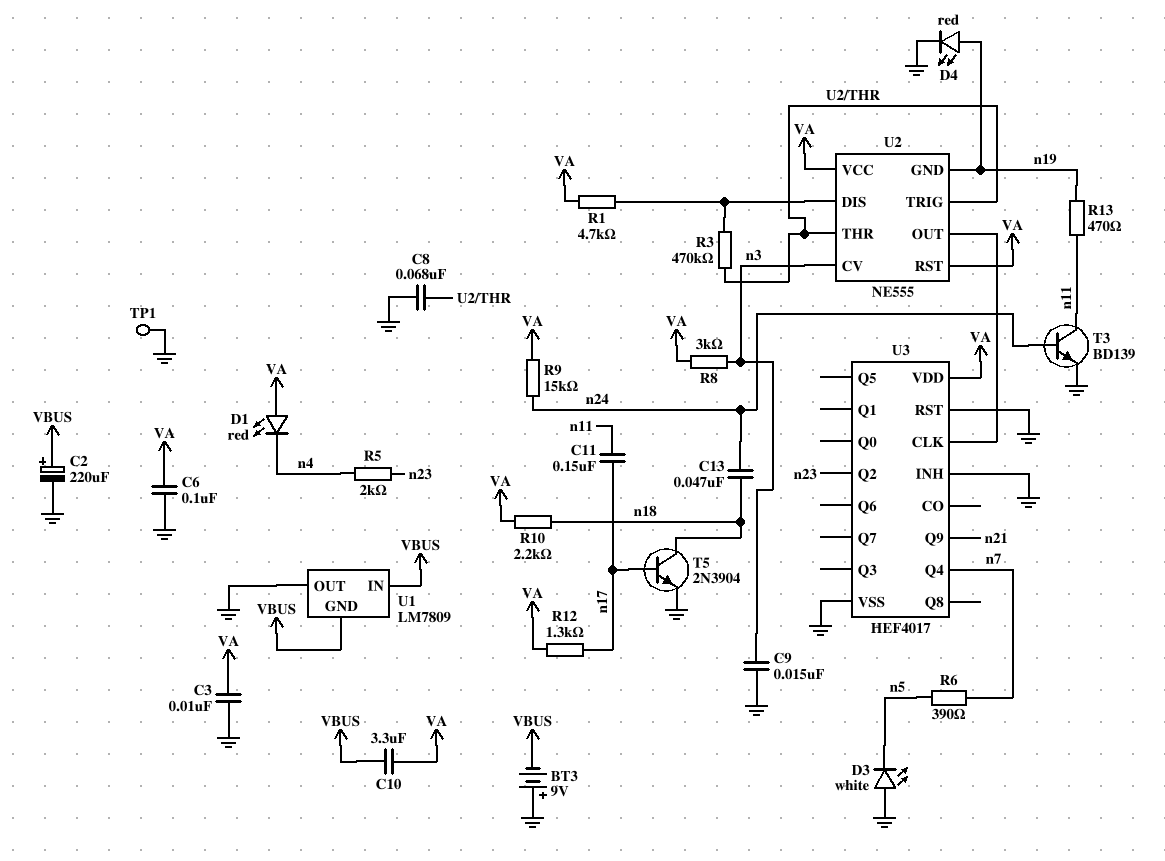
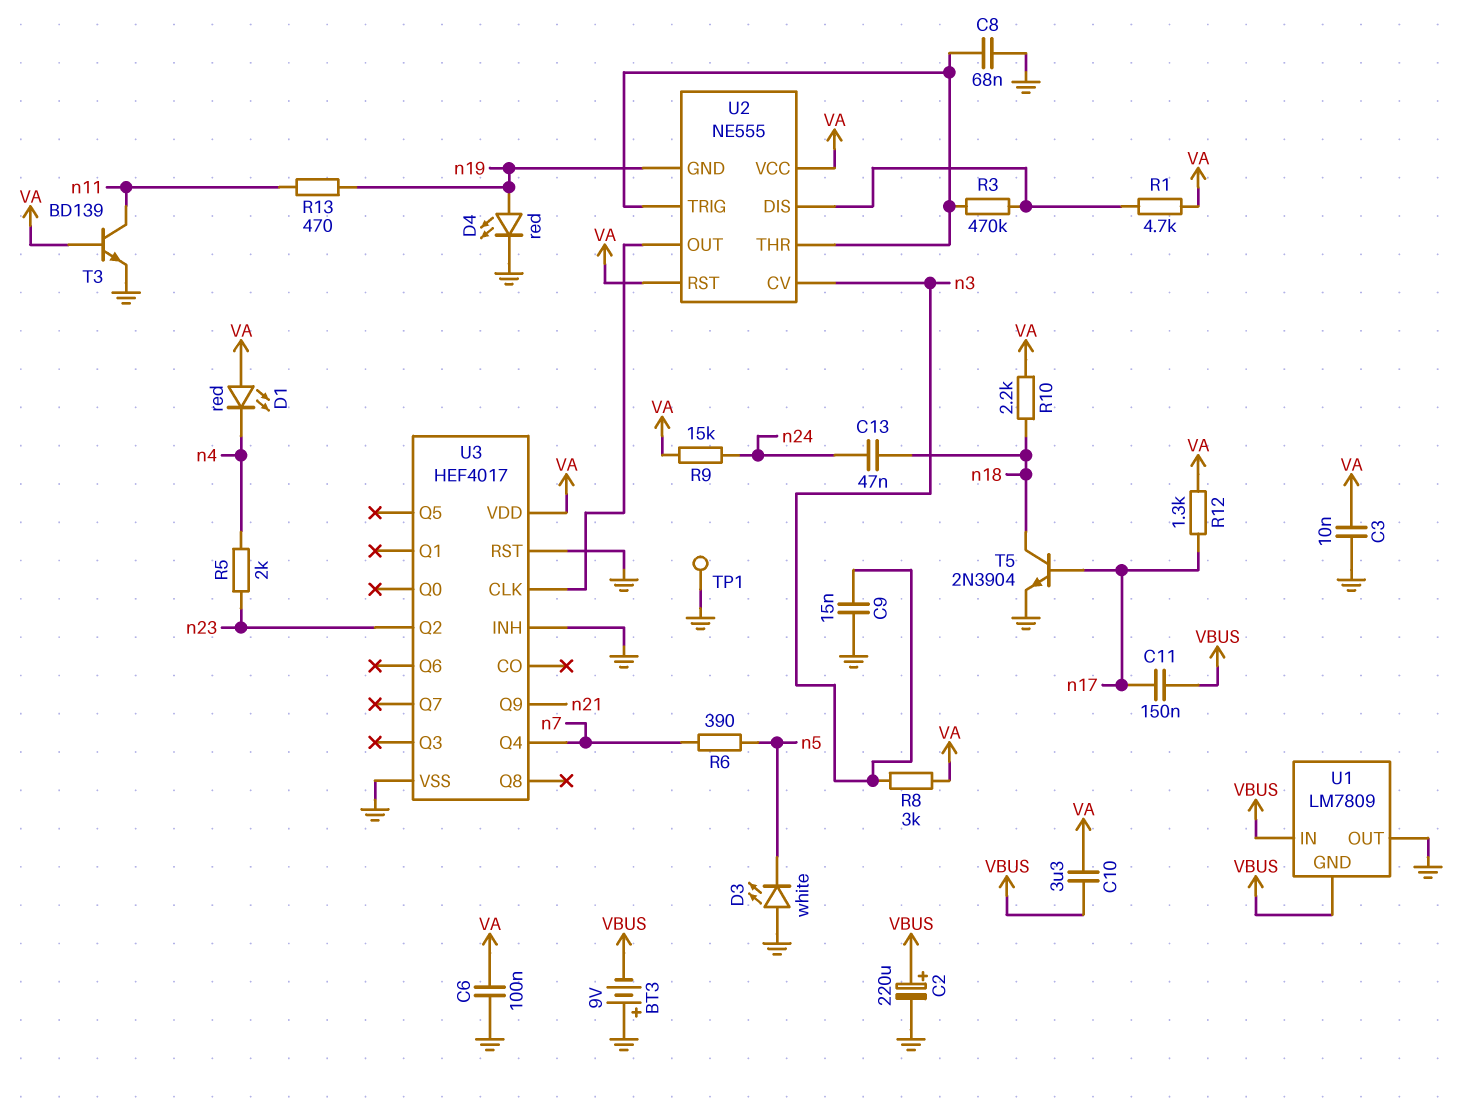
C11: 150nF (n11, n17) -> 150nF (VBUS, n17)
T3: NPN BD139 (B n24, C n11, E GND) -> NPN BD139 (B VA, C n11, E GND)

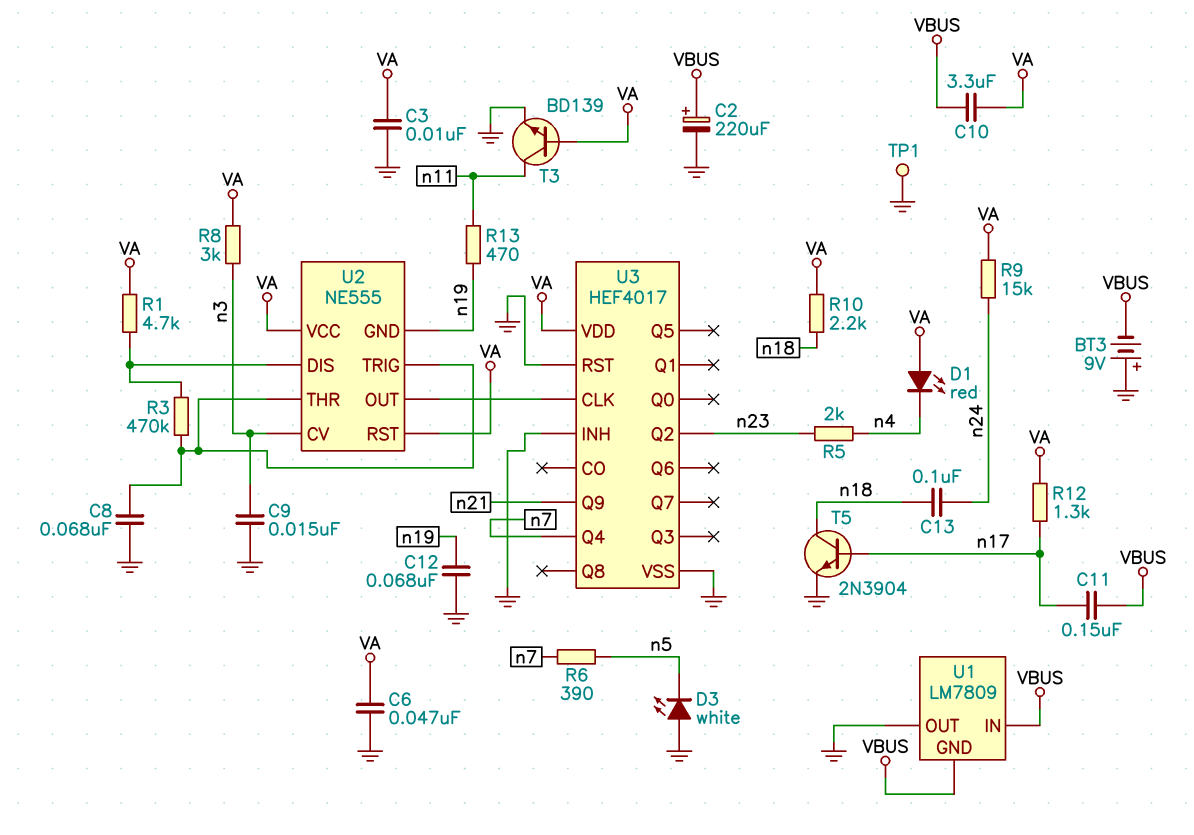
C6: 100nF (GND, VA) -> 47nF (GND, VA)
C12: none -> 68nF (GND, n19)
C13: 47nF (n18, n24) -> 100nF (n18, n24)
D4: LED red (A n19, K GND) -> none

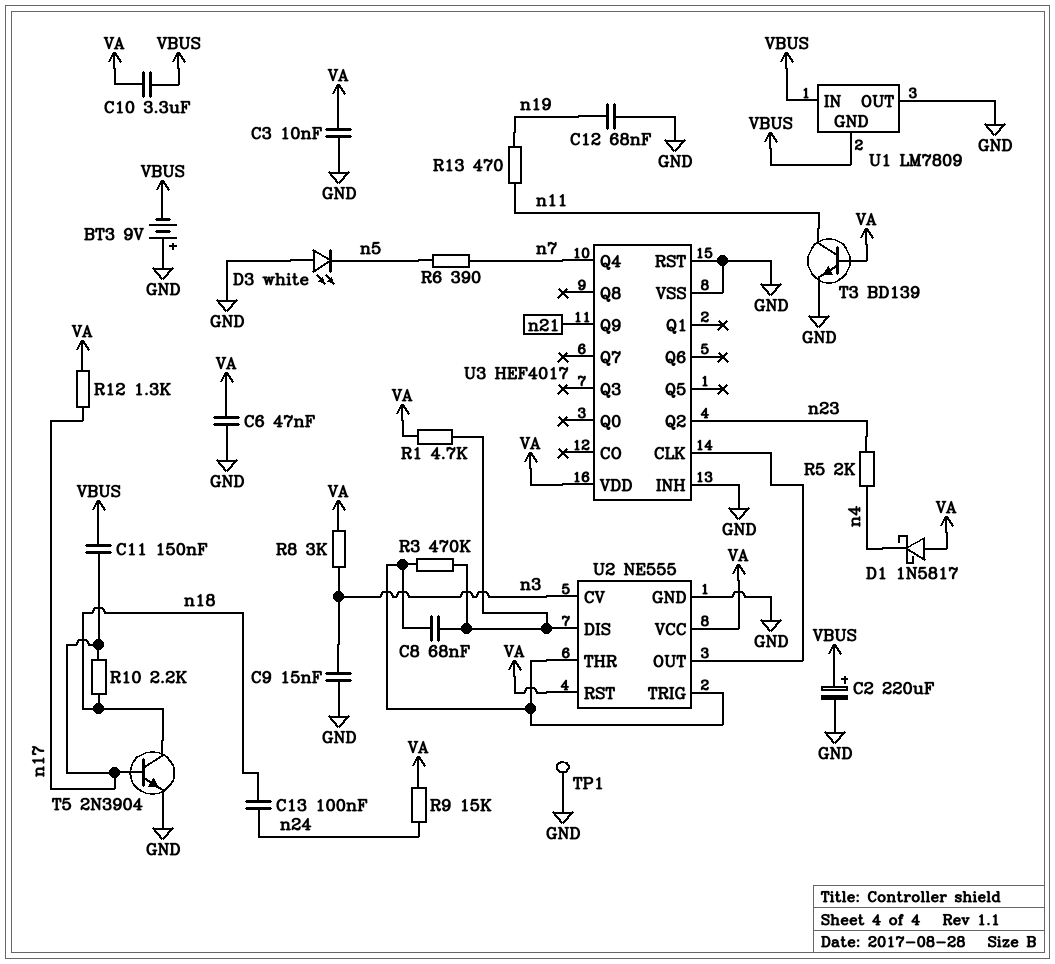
C8: 68nF (GND, U2/THR) -> 68nF (U2/DIS, U2/THR)
D1: LED red (A VA, K n4) -> schottky 1N5817 (A VA, K n4)
R10: 2.2k (VA, n18) -> 2.2k (n17, n18)
U2 pin GND: n19 -> GND

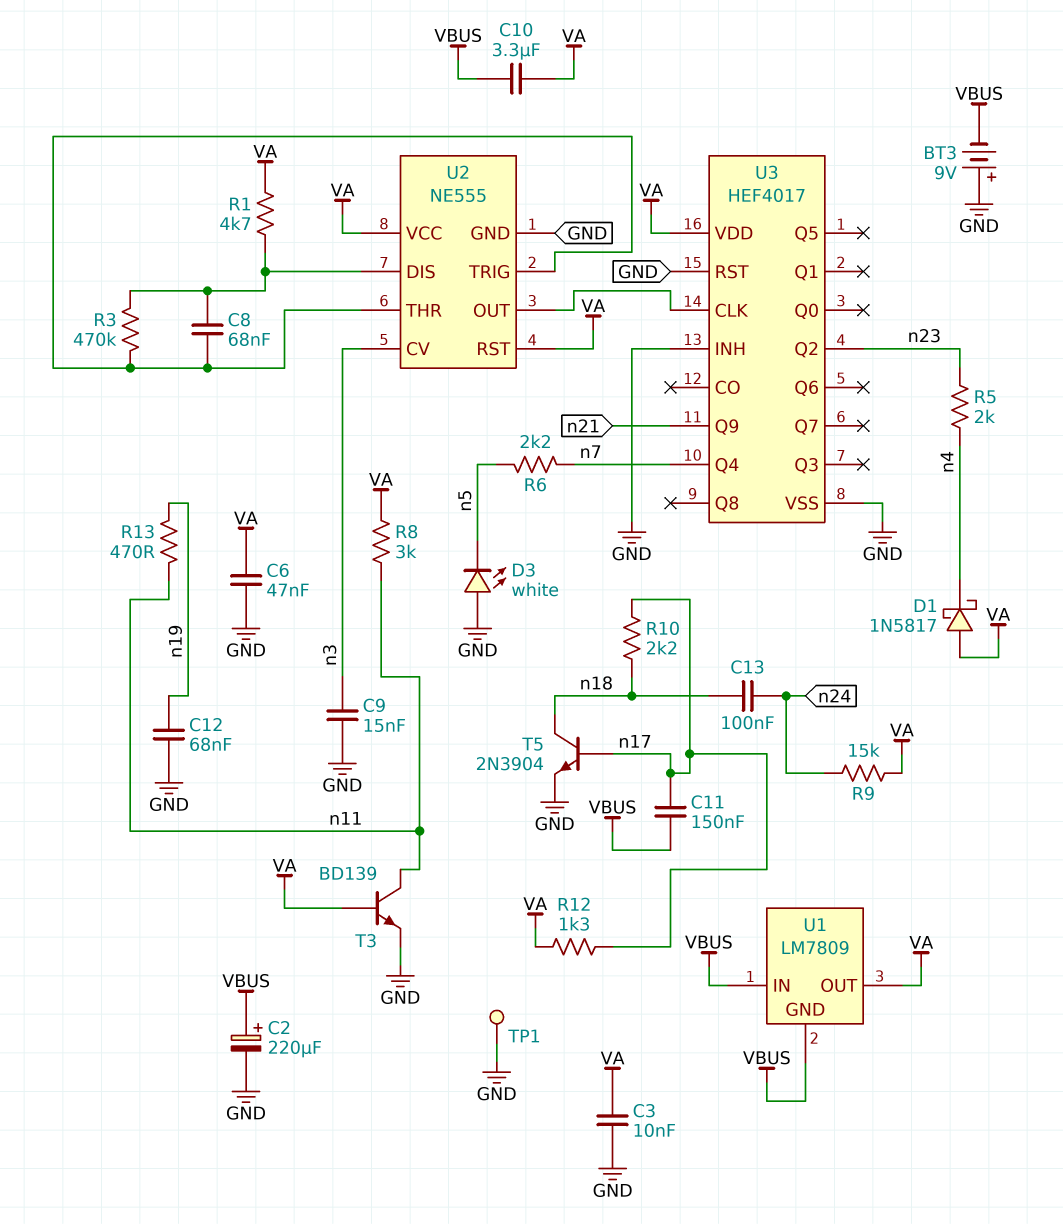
R6: 390 (n5, n7) -> 2.2k (n5, n7)
R8: 3k (VA, n3) -> 3k (VA, n11)
U1 pin OUT: GND -> VA

